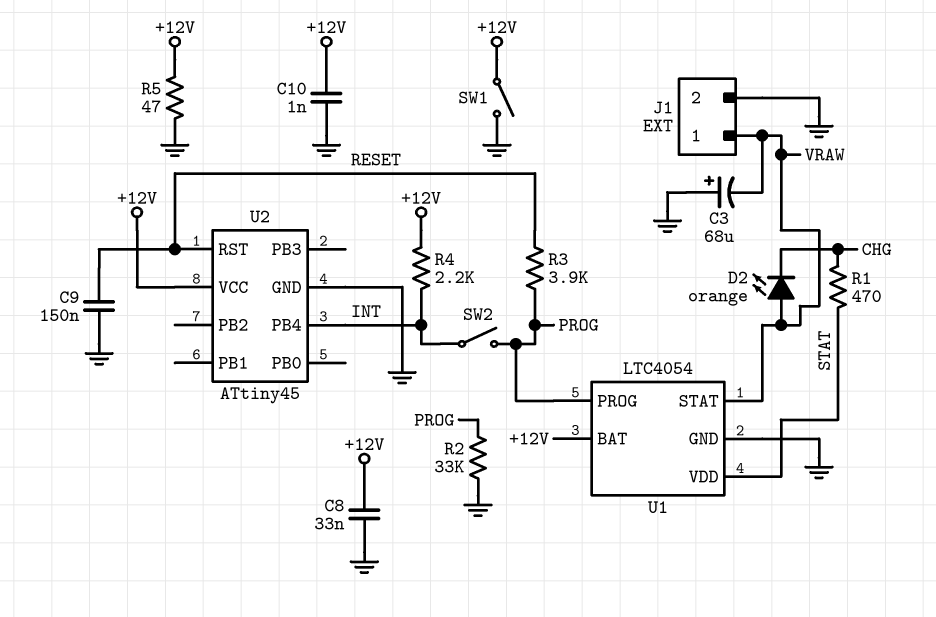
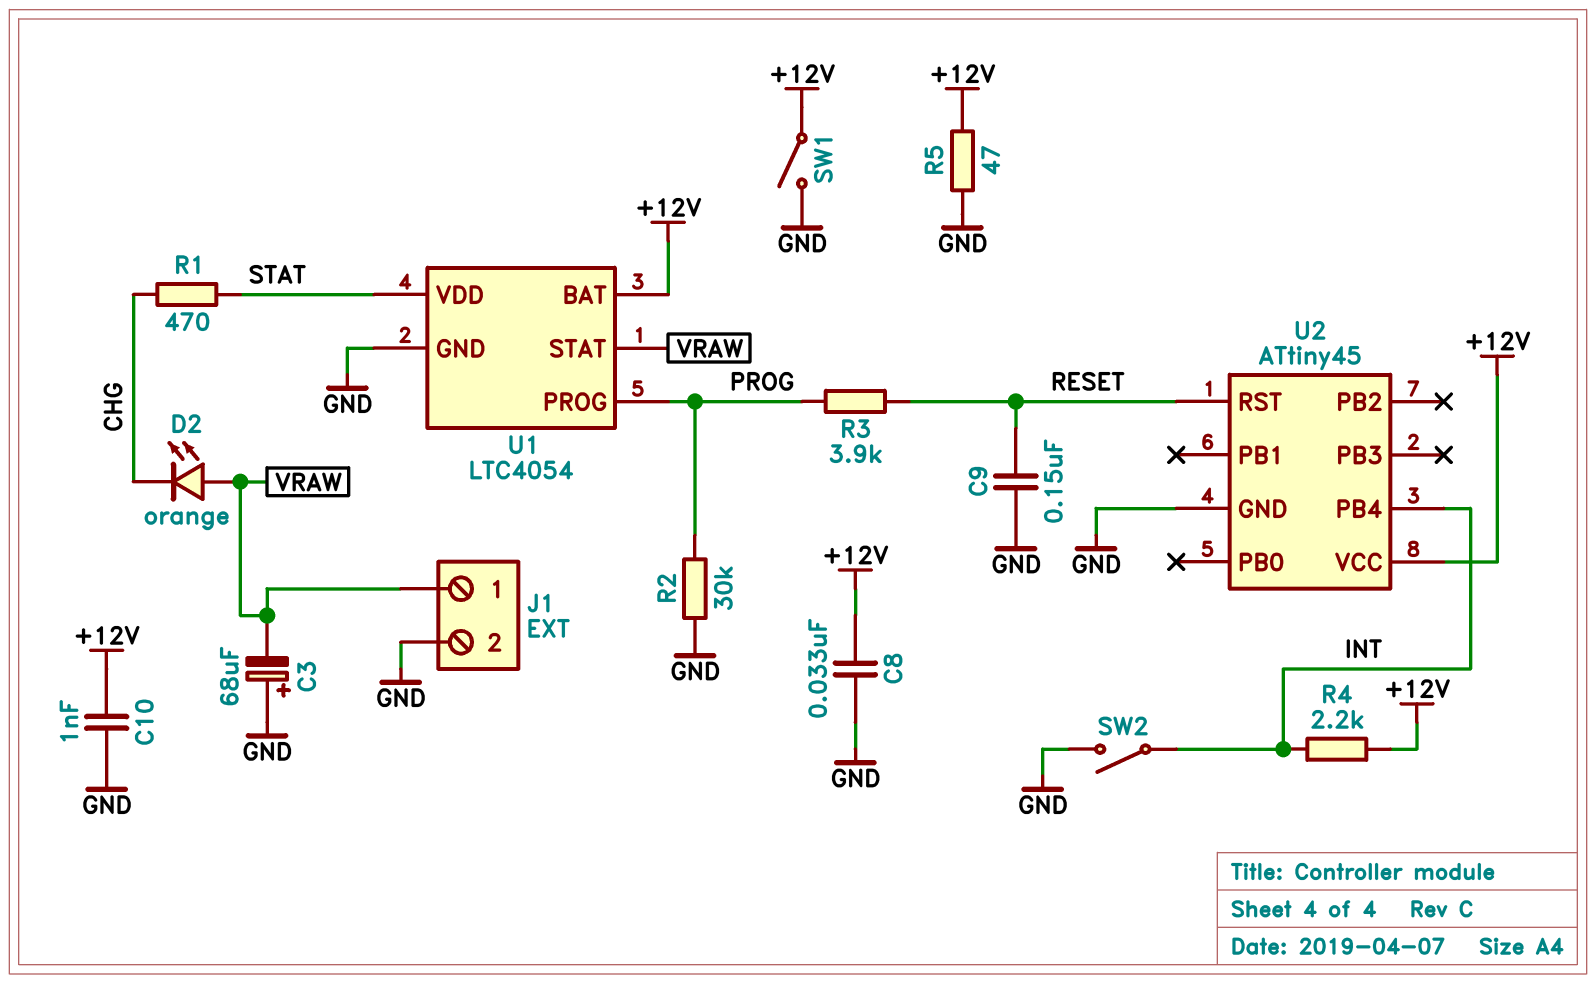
R2: 33k (GND, PROG) -> 30k (GND, PROG)
SW2: switch (INT, PROG) -> switch (GND, INT)

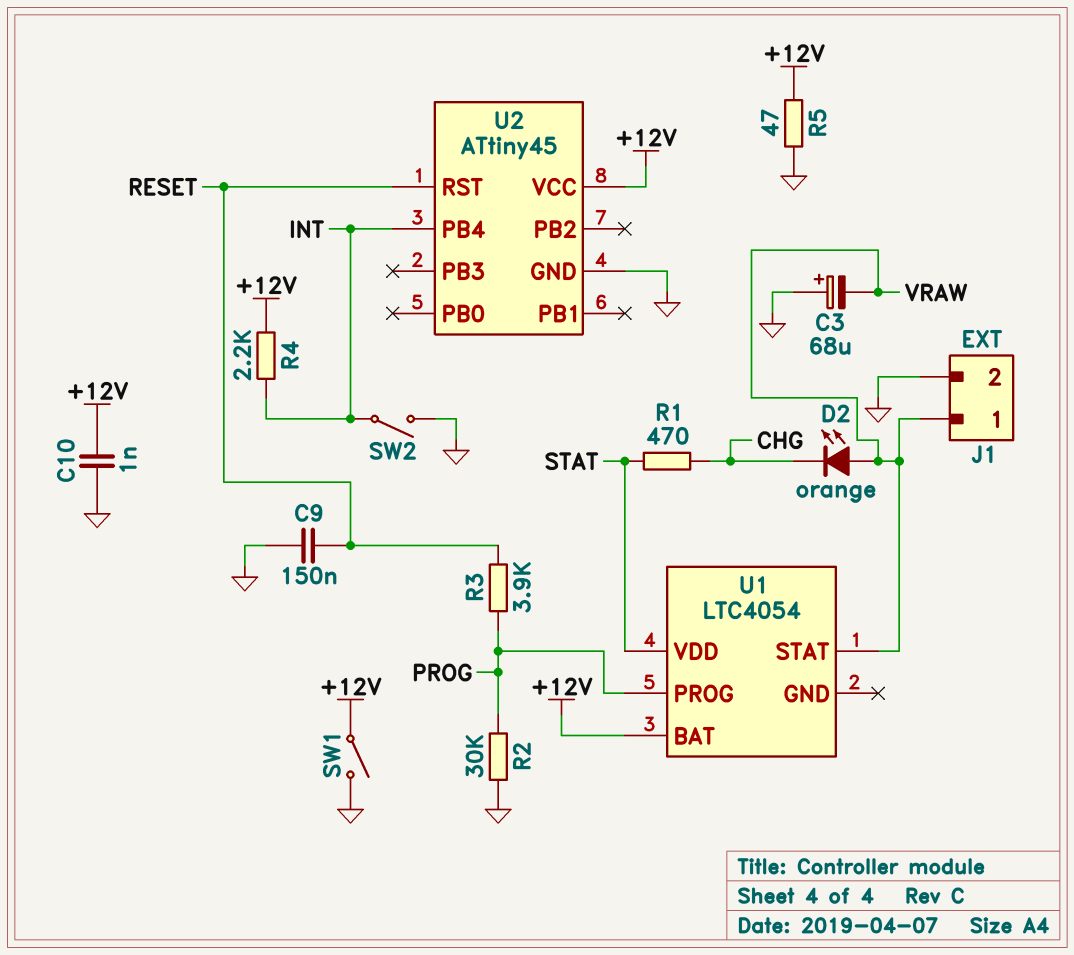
C8: 33nF (+12V, GND) -> none
U1 pin GND: GND -> none

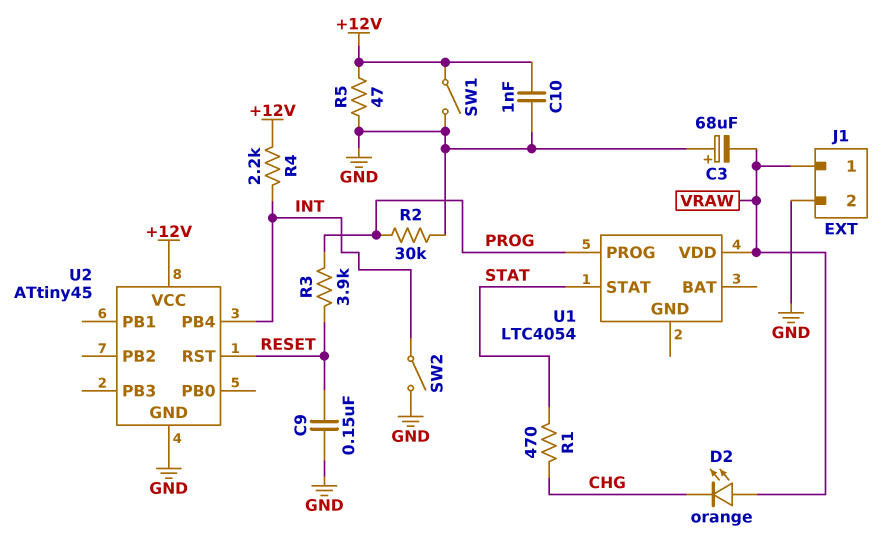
U1 pin BAT: +12V -> none
U1 pin STAT: VRAW -> STAT
U1 pin VDD: STAT -> VRAW

